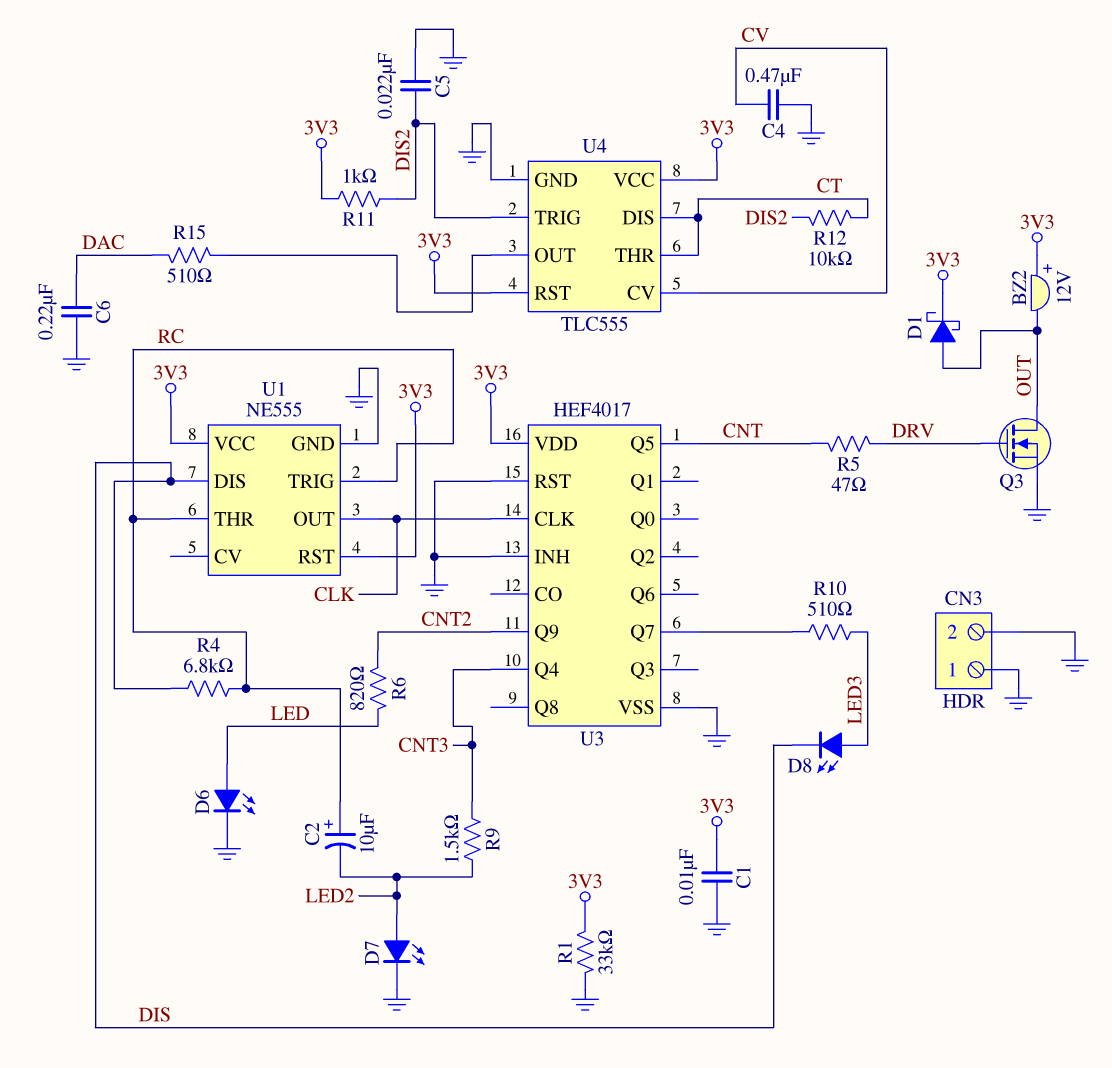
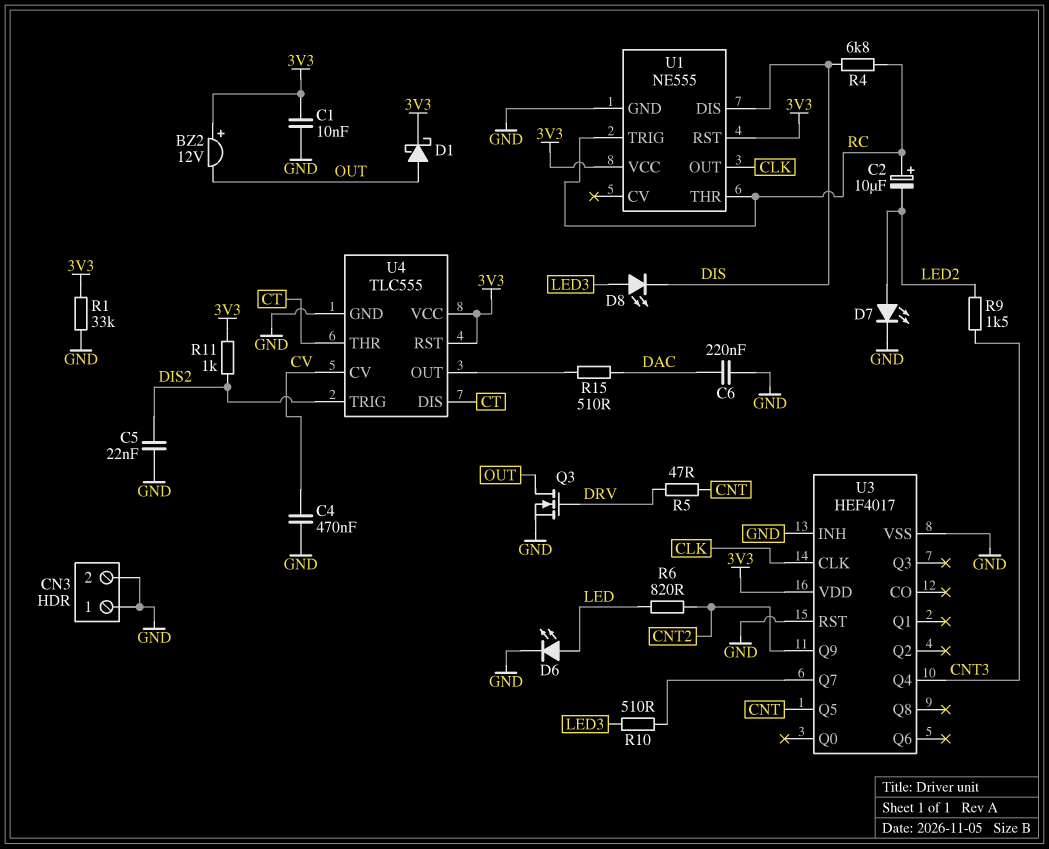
R12: 10k (CT, DIS2) -> none

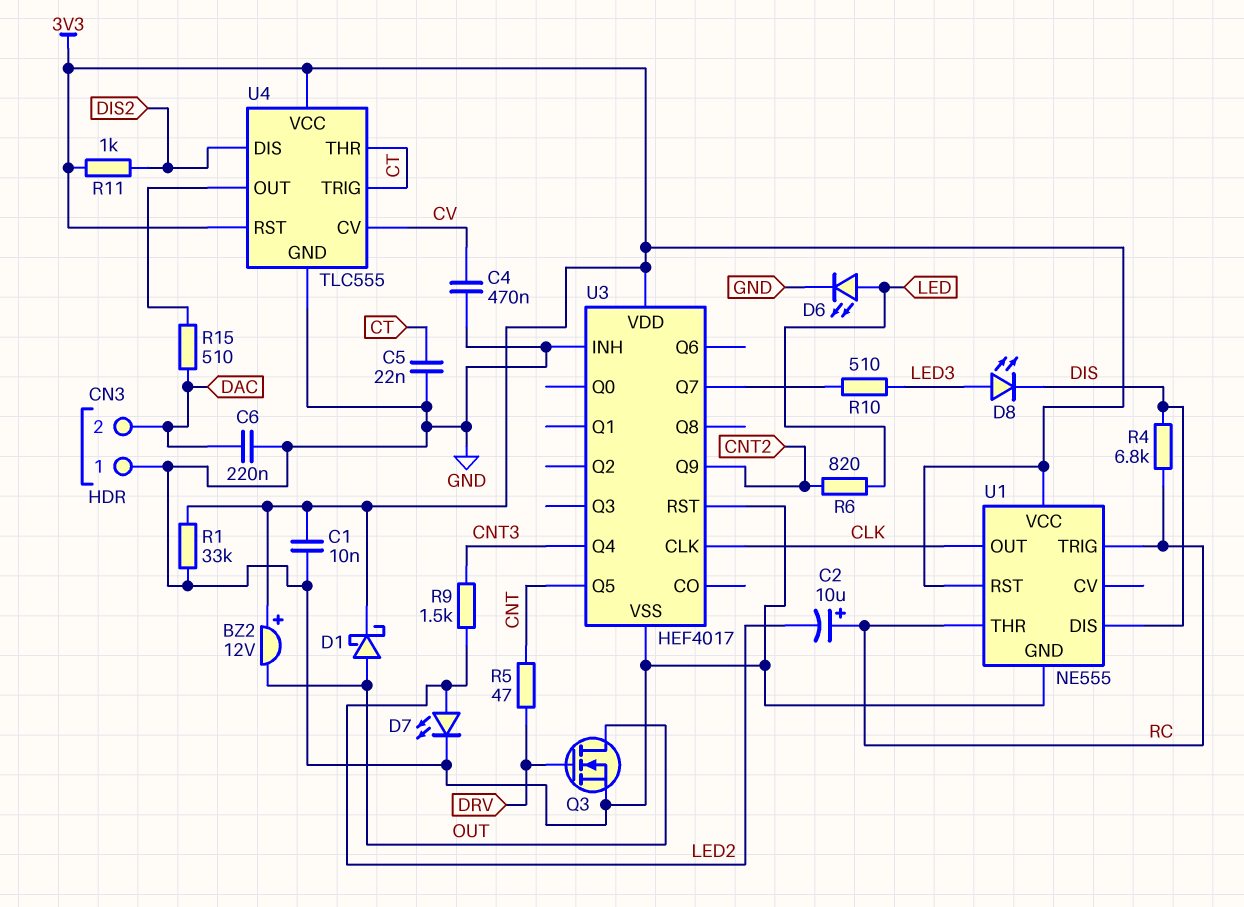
C5: 22nF (DIS2, GND) -> 22nF (CT, GND)
CN3 pin 2: GND -> DAC
U4 pin DIS: CT -> DIS2
U4 pin TRIG: DIS2 -> CT

